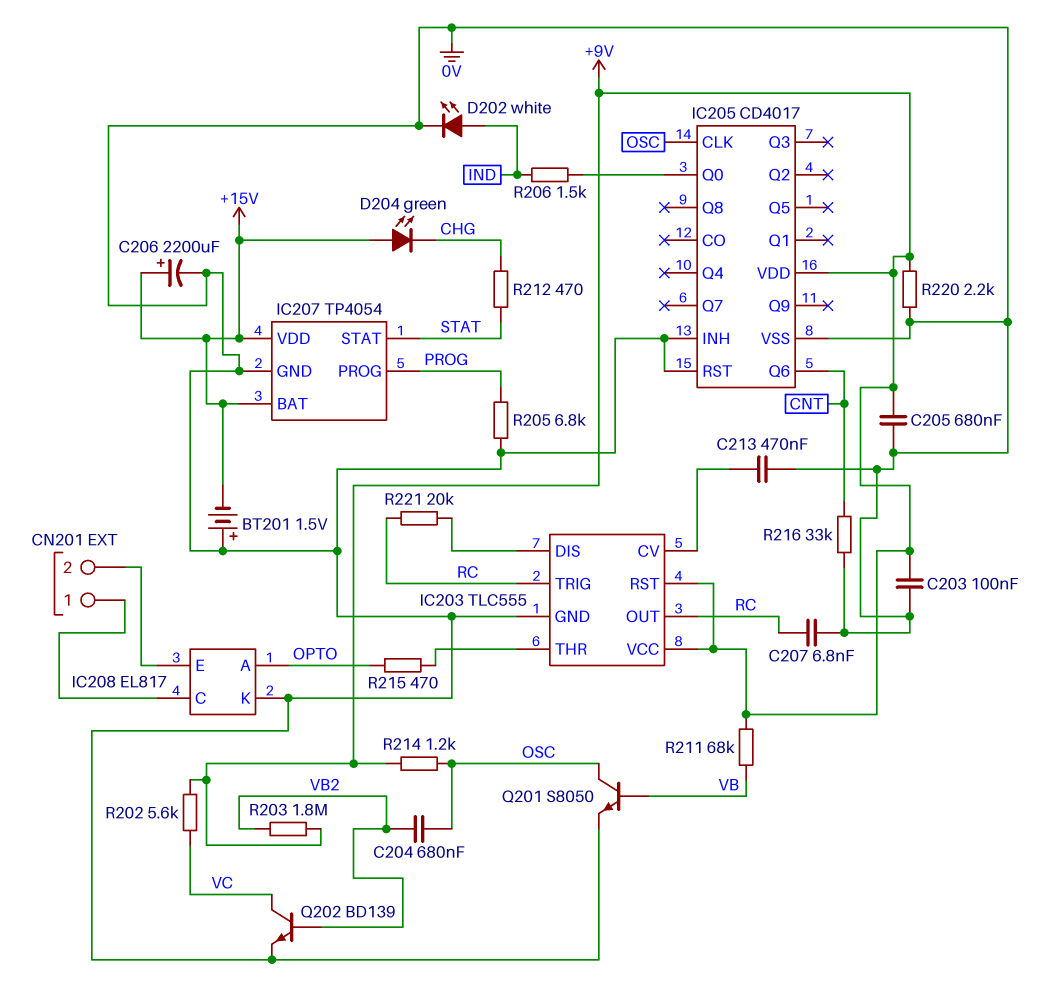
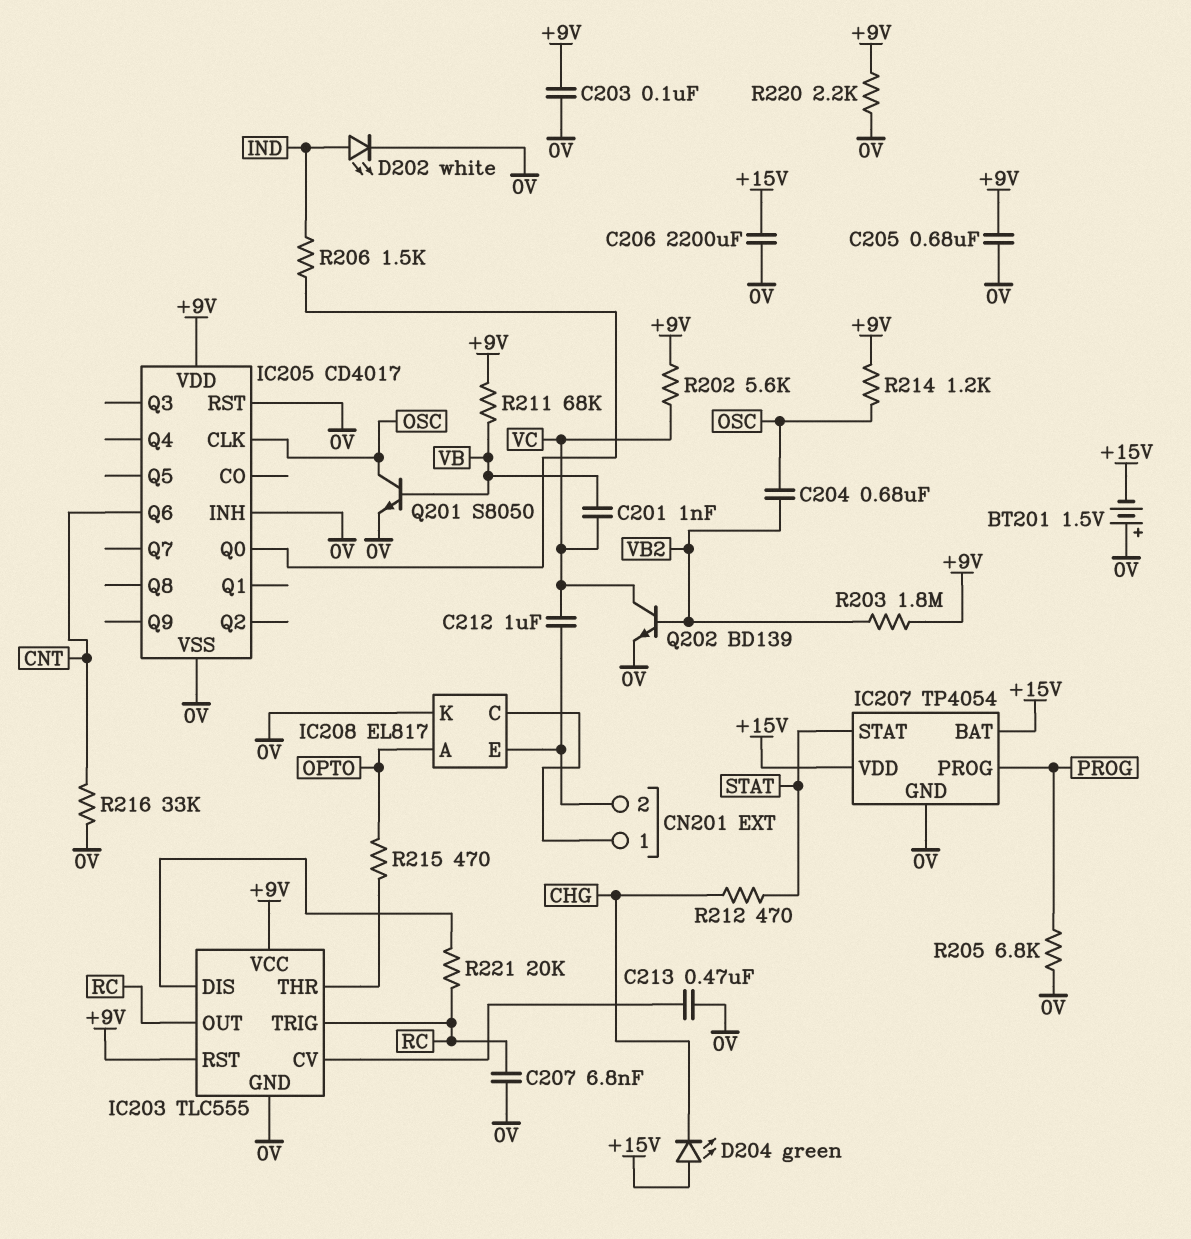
C201: none -> 1nF (VB, VC)
C206: 2200uF (plus +15V, minus 0V) -> 2200uF (+15V, 0V)
C212: none -> 1uF (CN201/2, VC)

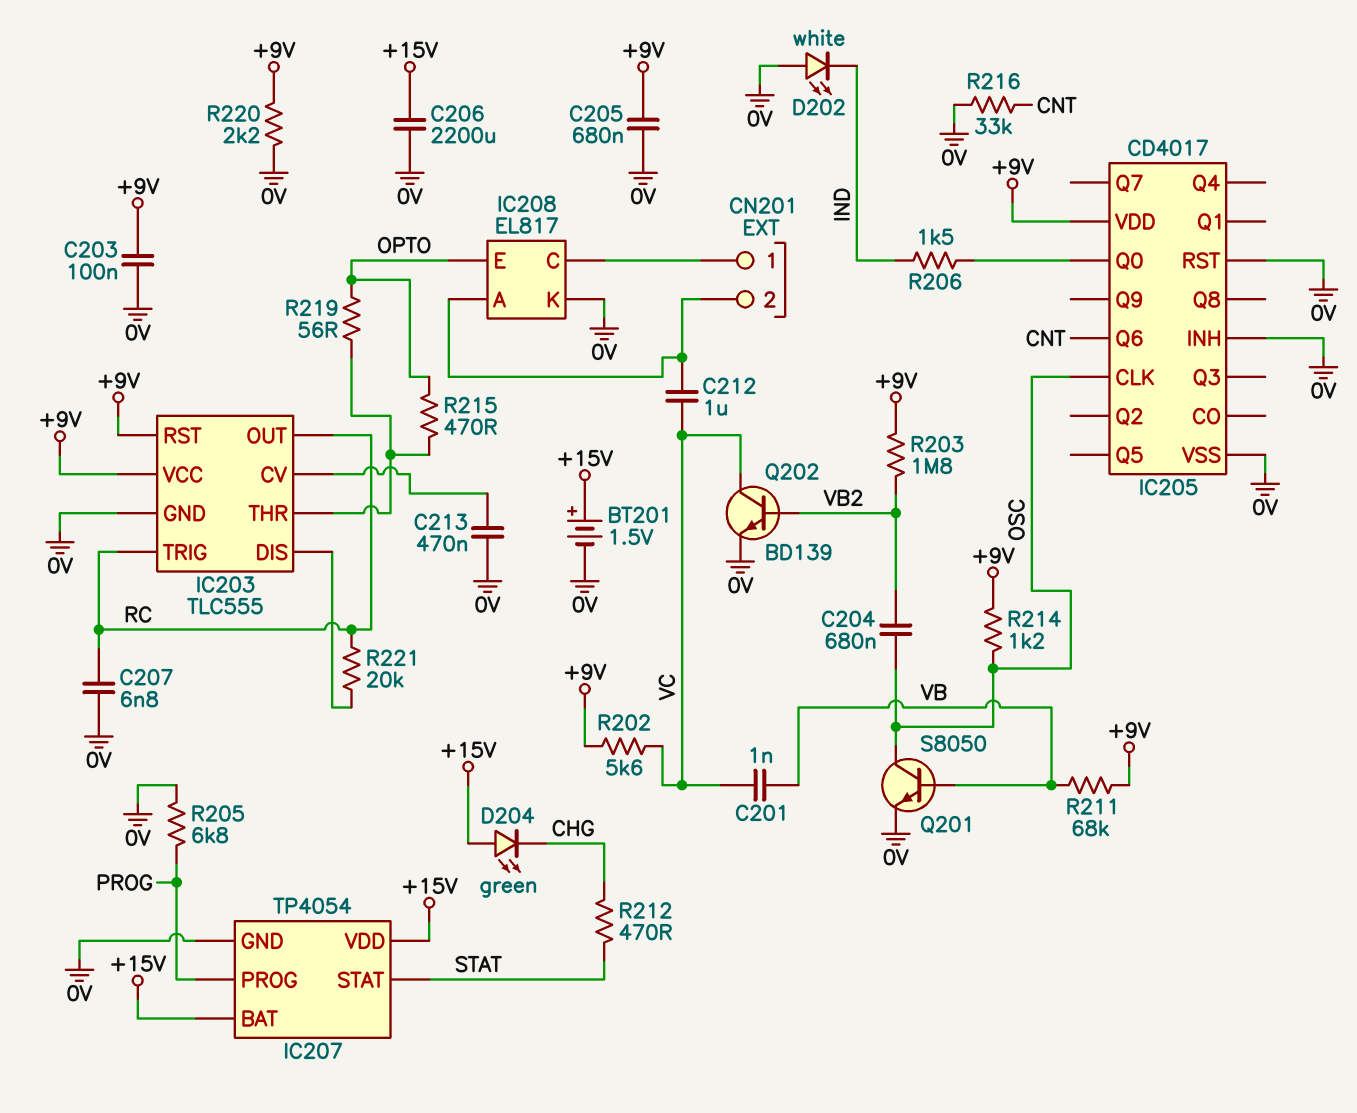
BT201: 1.5V (plus 0V, minus +15V) -> 1.5V (plus +15V, minus 0V)
D202: LED white (A IND, K 0V) -> LED white (A 0V, K IND)
IC208 pin A: OPTO -> CN201/2
IC208 pin E: CN201/2 -> OPTO
R219: none -> 56 (IC203/THR, OPTO)

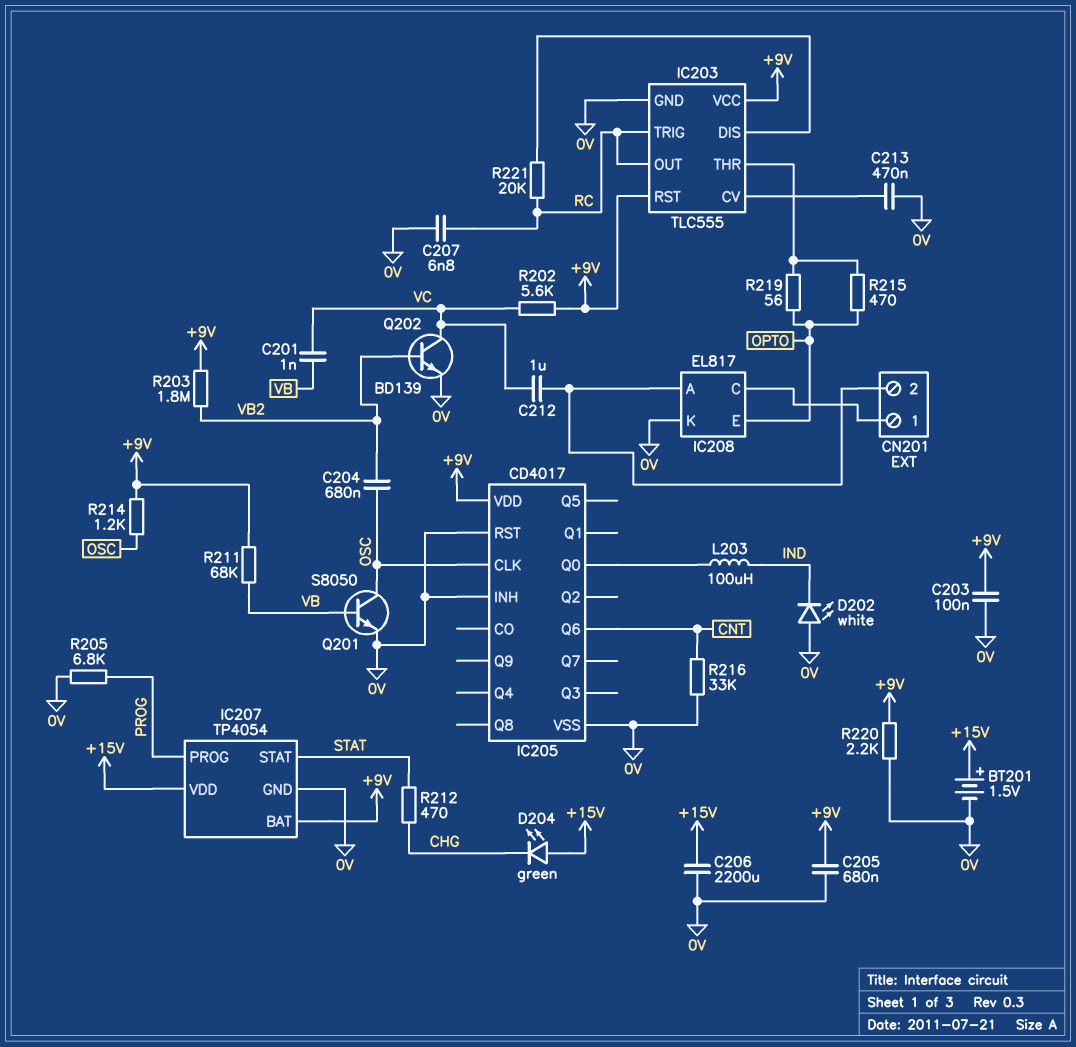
IC207 pin BAT: +15V -> +9V
L203: none -> 100uH (IC205/Q0, IND)
R206: 1.5k (IC205/Q0, IND) -> none

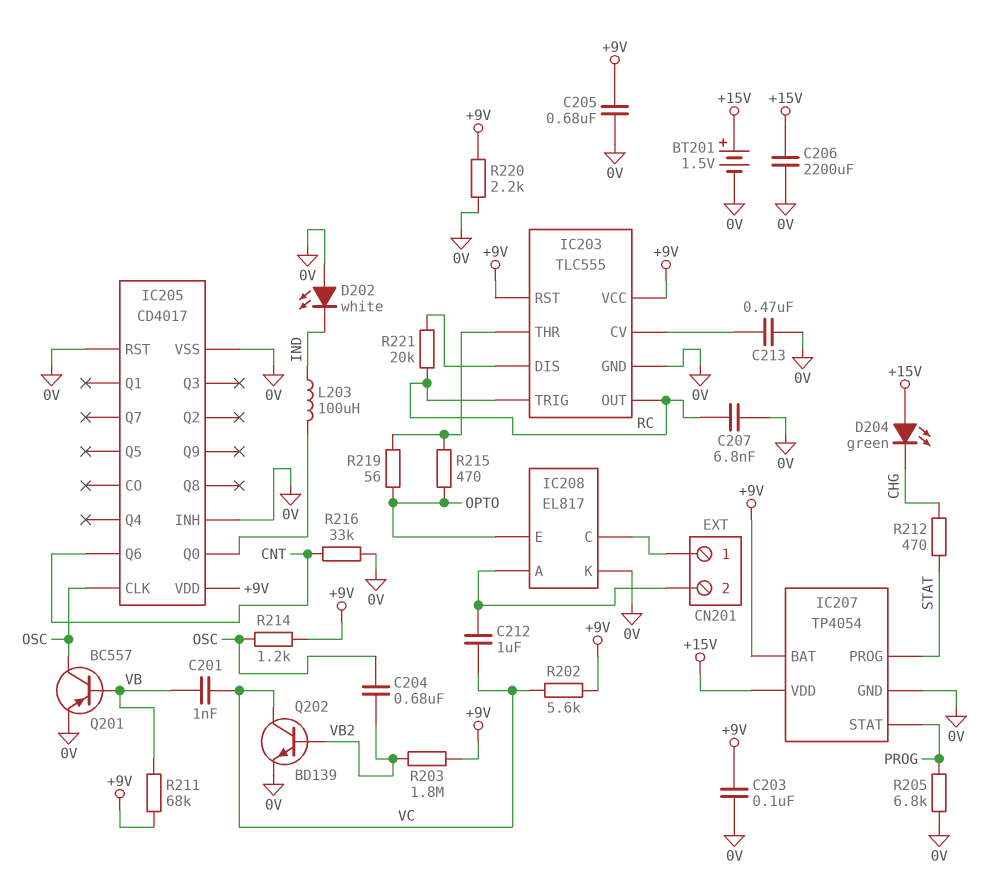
IC207 pin PROG: PROG -> STAT
IC207 pin STAT: STAT -> PROG
Q201: NPN S8050 (B VB, C OSC, E 0V) -> PNP BC557 (B VB, C OSC, E 0V)

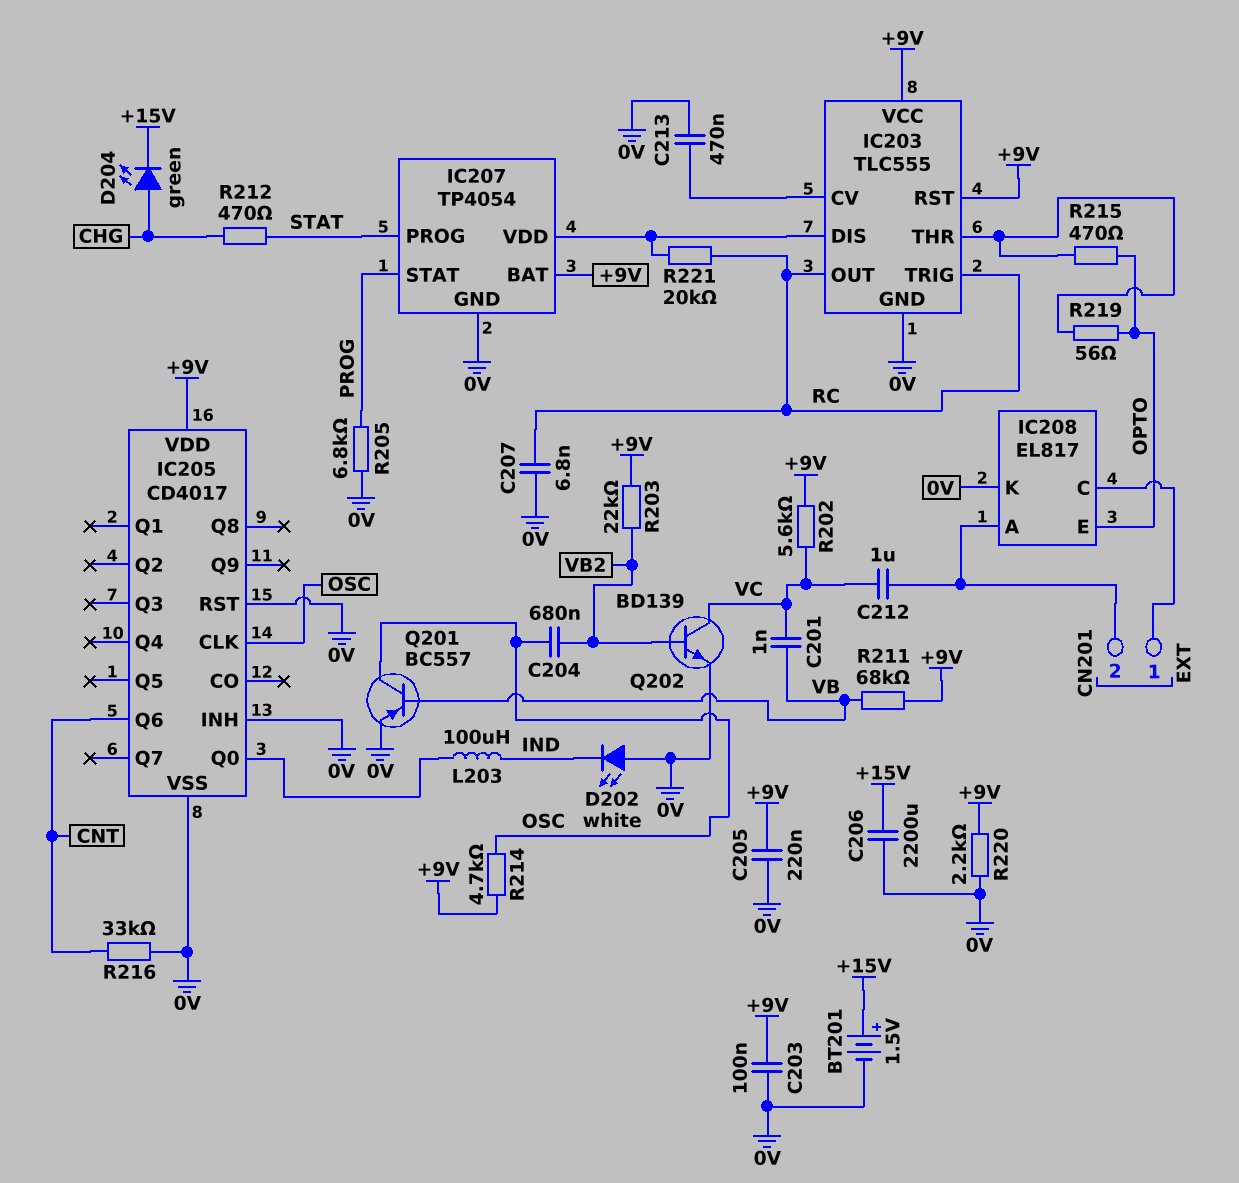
C205: 680nF (+9V, 0V) -> 220nF (+9V, 0V)
D204: LED green (A +15V, K CHG) -> LED green (A CHG, K +15V)
IC207 pin VDD: +15V -> IC203/DIS
R203: 1.8M (+9V, VB2) -> 22k (+9V, VB2)
R214: 1.2k (+9V, OSC) -> 4.7k (+9V, OSC)

